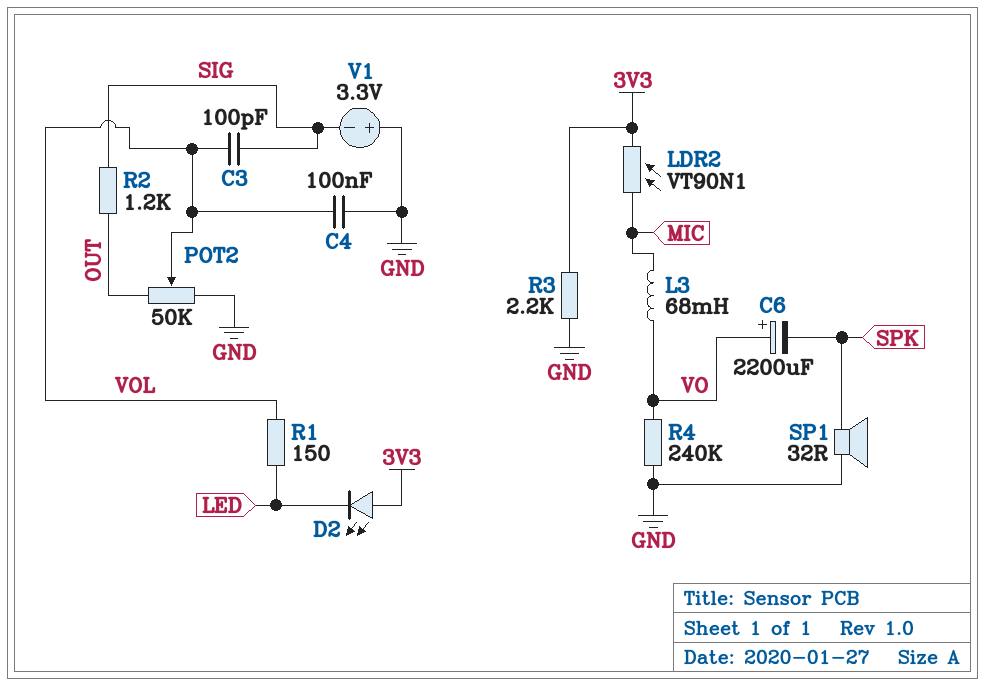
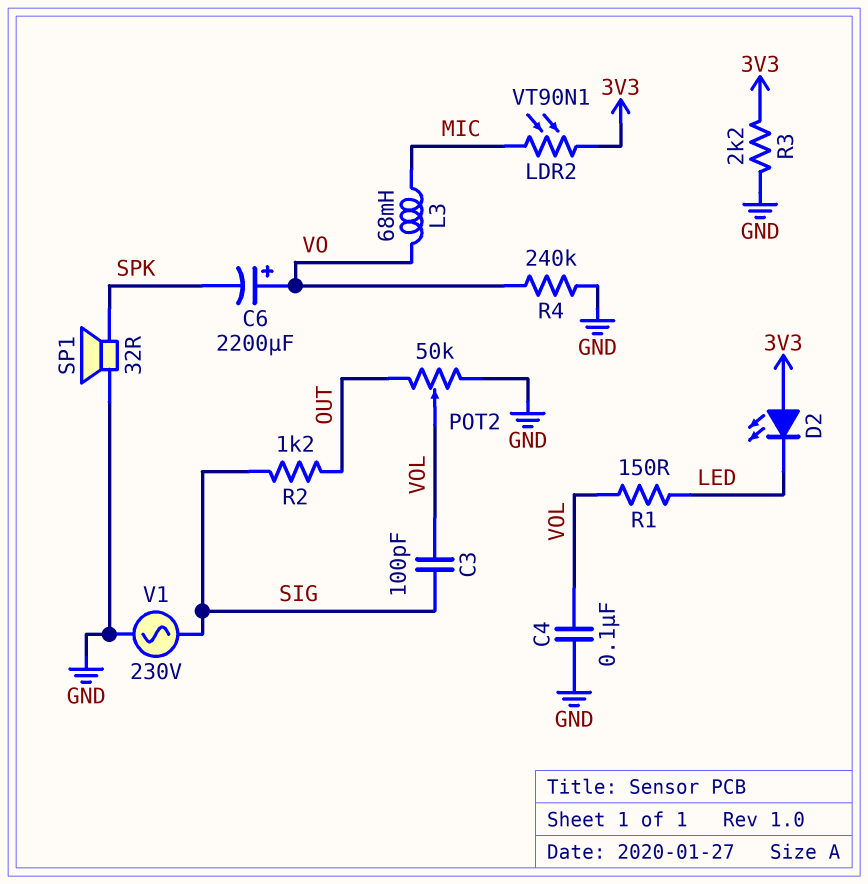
V1: 3.3V (plus GND, minus SIG) -> AC 230V (GND, SIG)

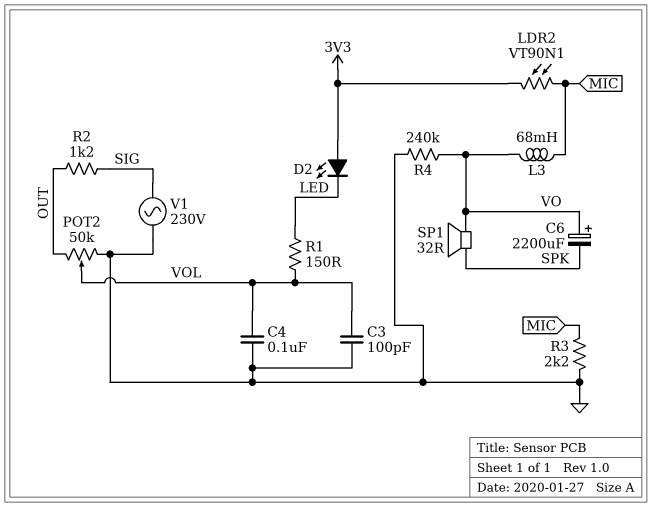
C3: 100pF (SIG, VOL) -> 100pF (GND, VOL)
R3: 2.2k (3V3, GND) -> 2.2k (GND, MIC)
SP1: speaker 32R (GND, SPK) -> speaker 32R (SPK, VO)

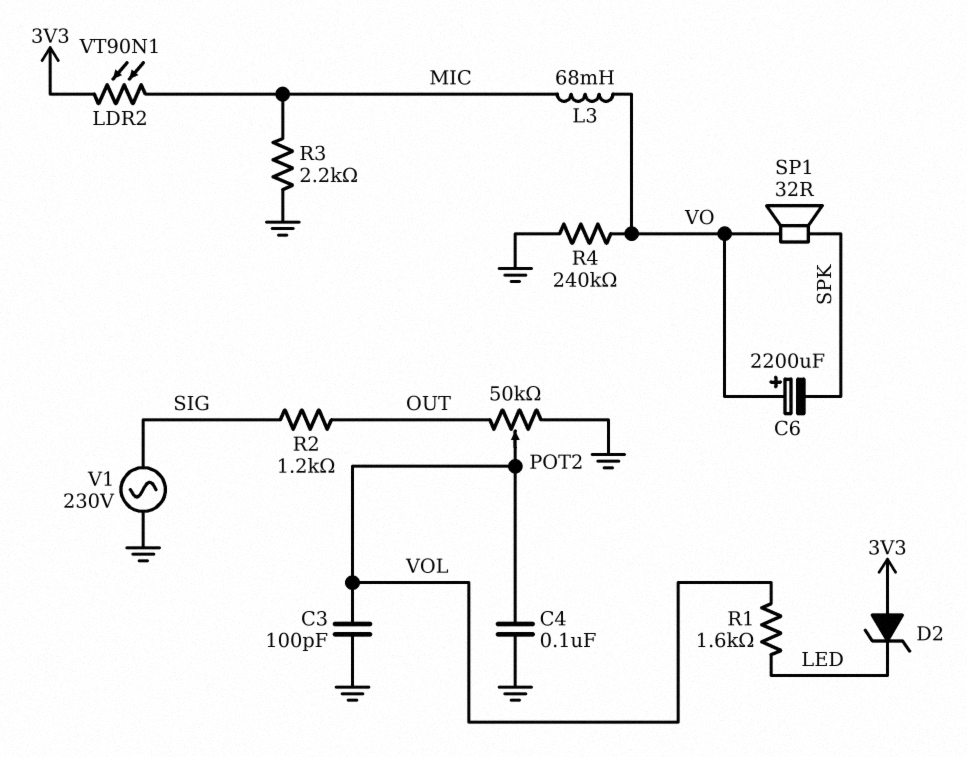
D2: LED (A 3V3, K LED) -> zener (A 3V3, K LED)
R1: 150 (LED, VOL) -> 1.6k (LED, VOL)

